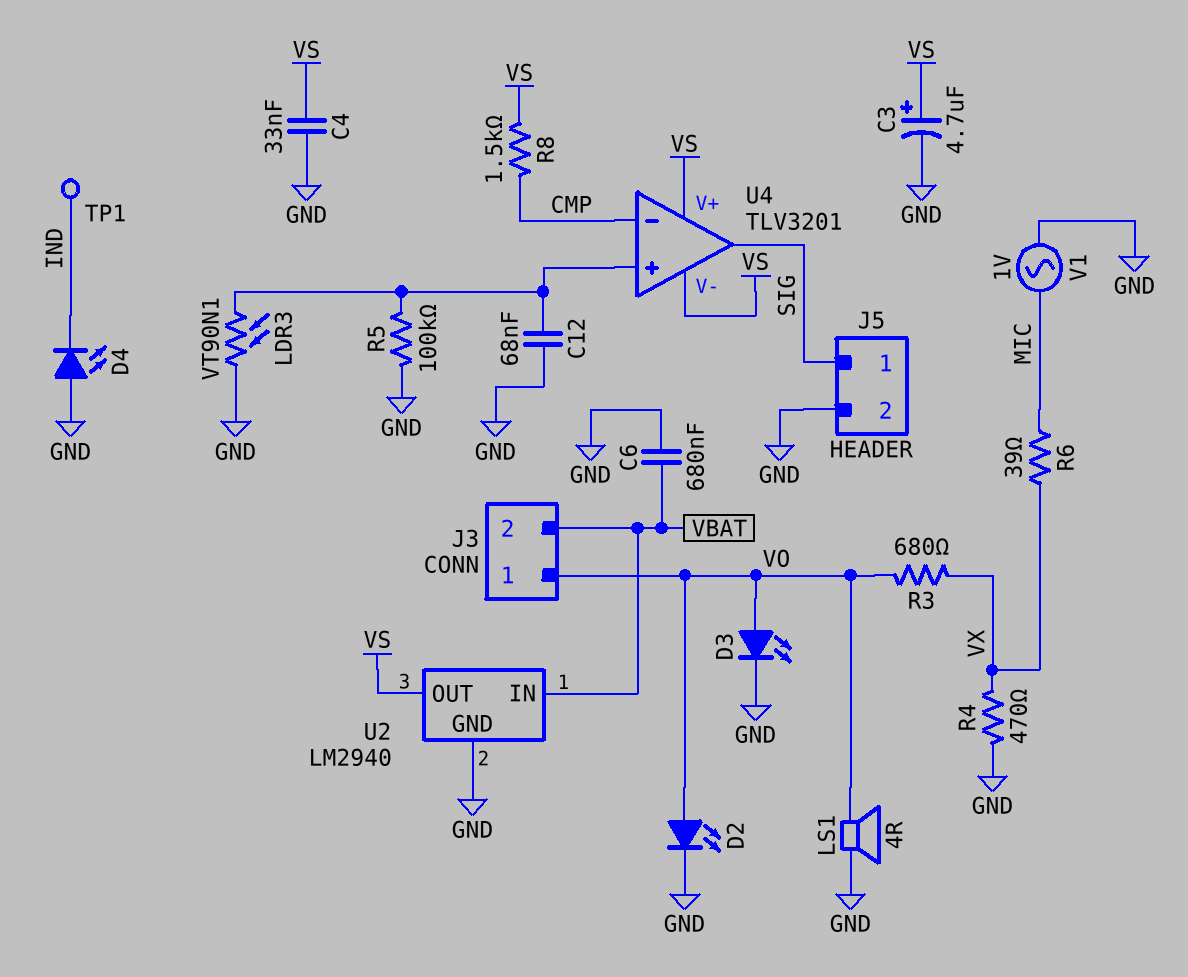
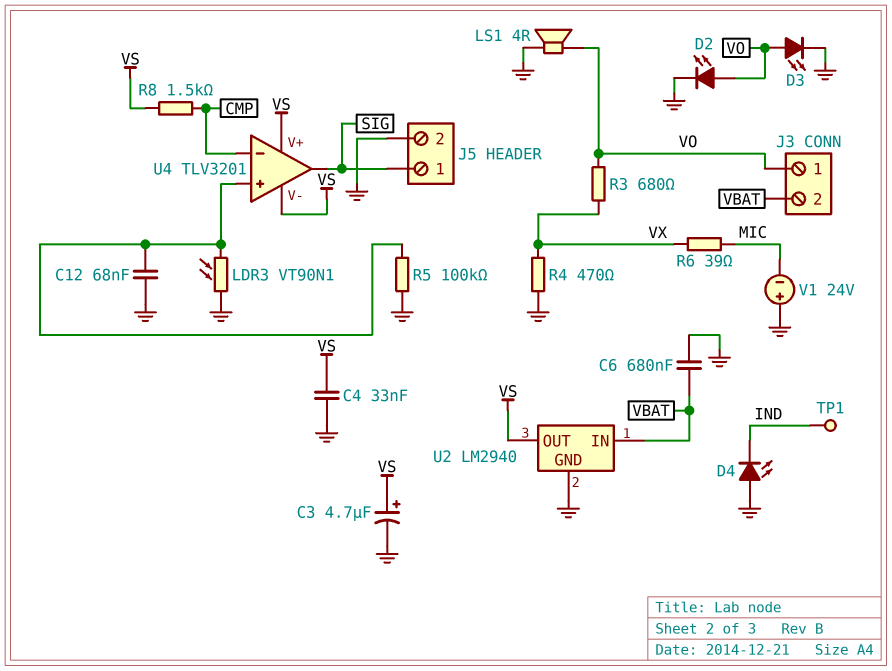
V1: AC 1V (GND, MIC) -> 24V (plus GND, minus MIC)

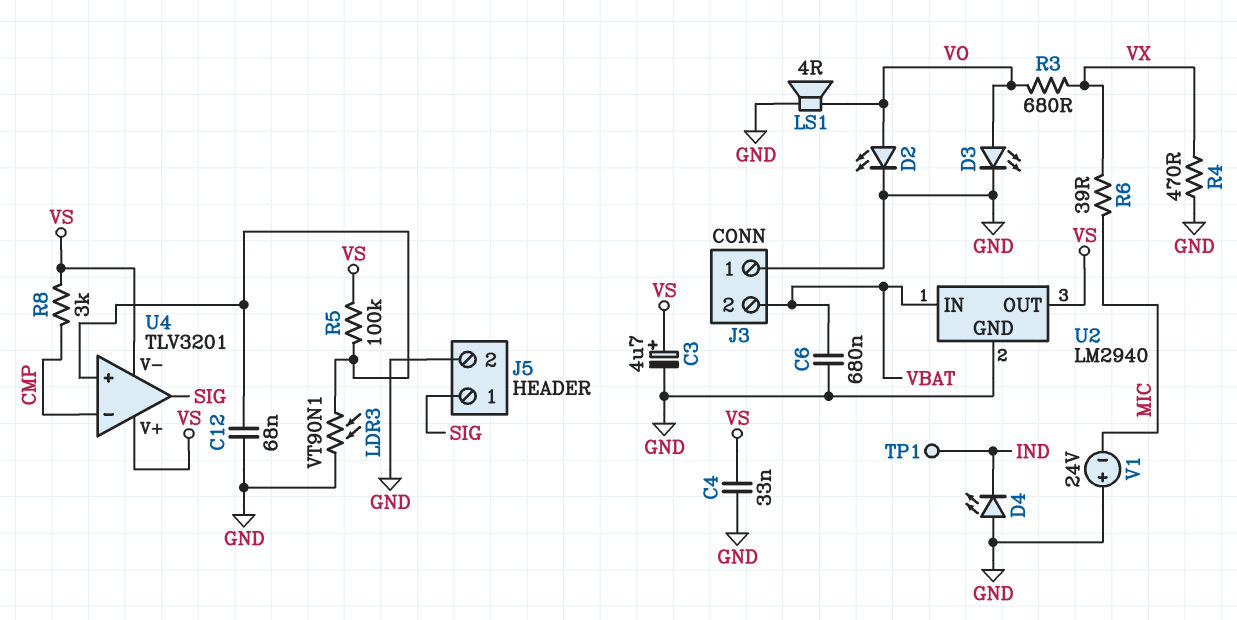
J3 pin 1: VO -> GND
R5: 100k (GND, U4/in+) -> 100k (U4/in+, VS)
R8: 1.5k (CMP, VS) -> 3k (CMP, VS)

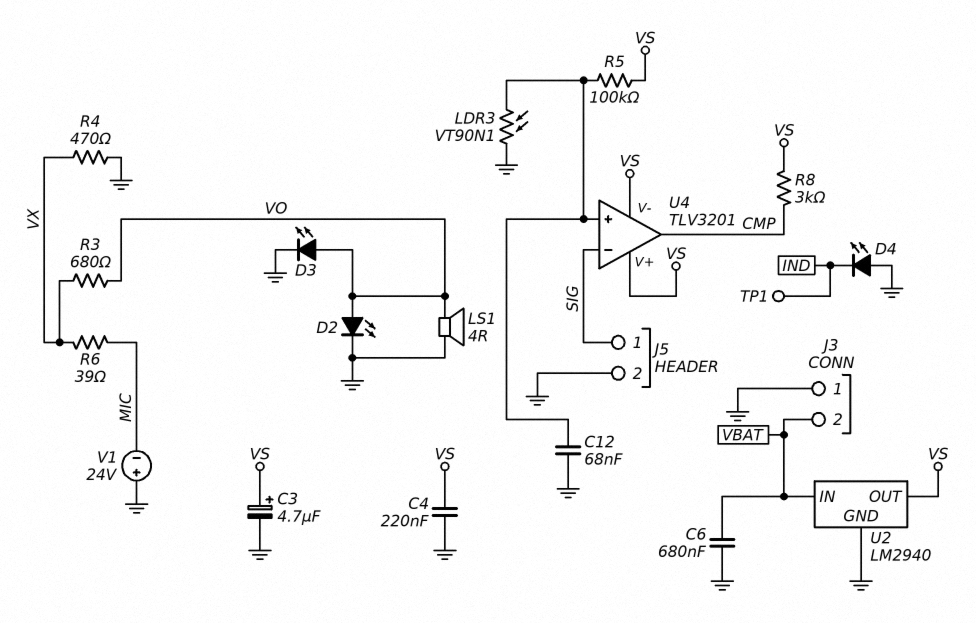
C4: 33nF (GND, VS) -> 220nF (GND, VS)
U4 pin in-: CMP -> SIG
U4 pin out: SIG -> CMP

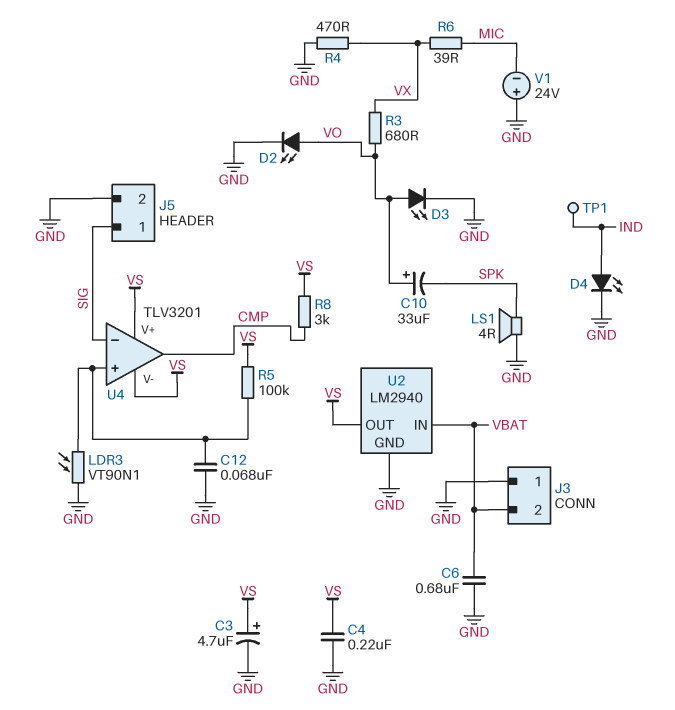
C10: none -> 33uF (plus VO, minus SPK)
D4: LED (A GND, K IND) -> LED (A IND, K GND)
LS1: speaker 4R (GND, VO) -> speaker 4R (GND, SPK)

